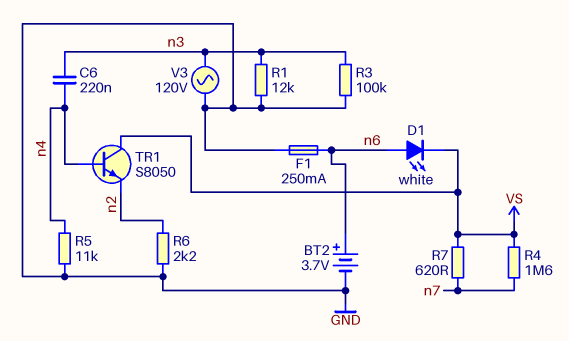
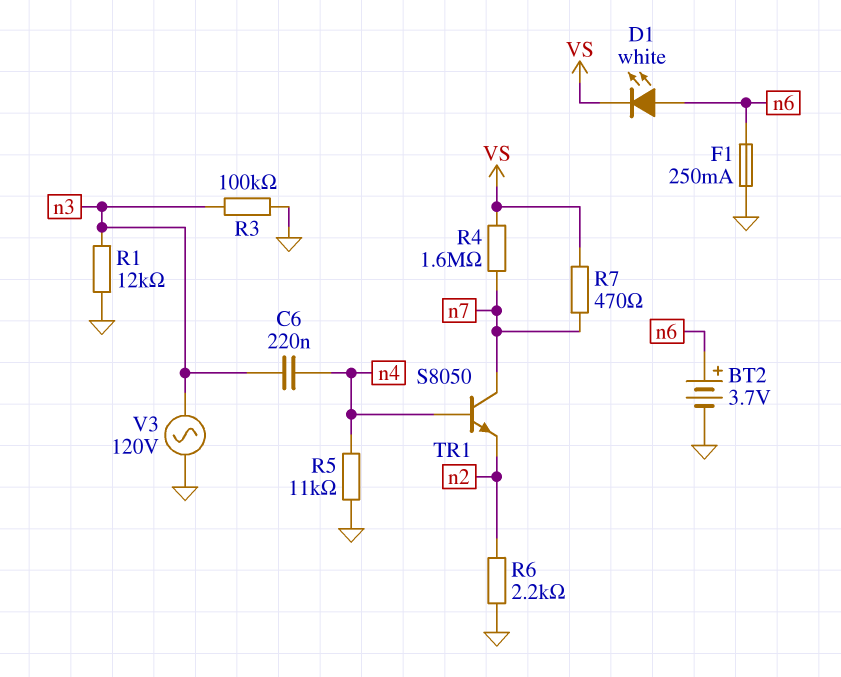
R7: 620 (VS, n7) -> 470 (VS, n7)
TR1: NPN S8050 (B n4, C VS, E n2) -> NPN S8050 (B n4, C n7, E n2)

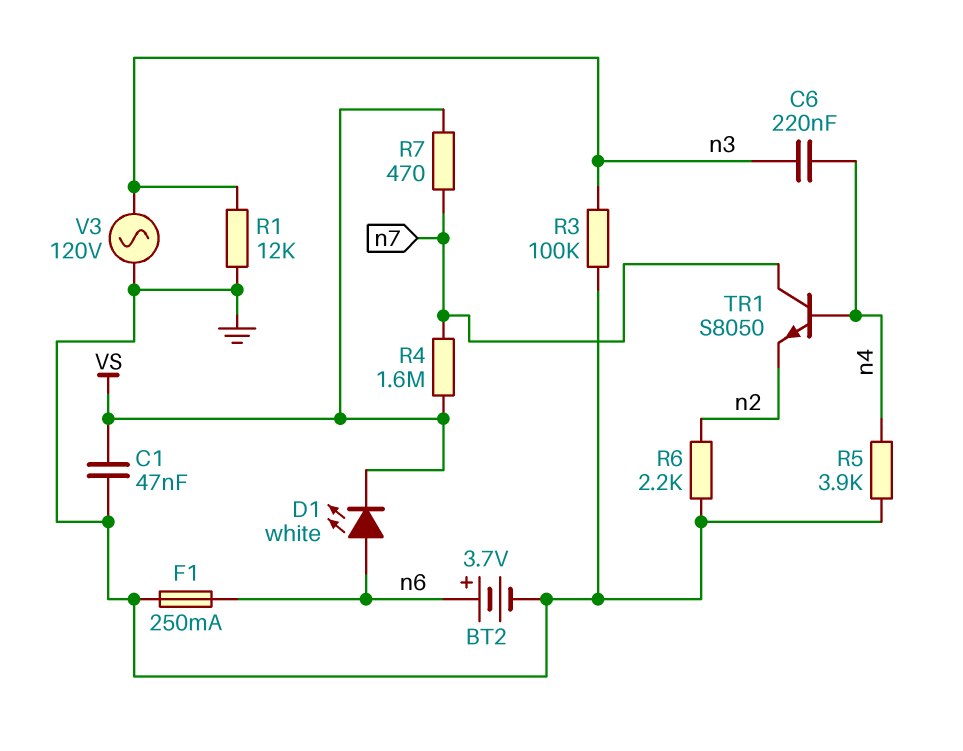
C1: none -> 47nF (GND, VS)
R5: 11k (GND, n4) -> 3.9k (GND, n4)

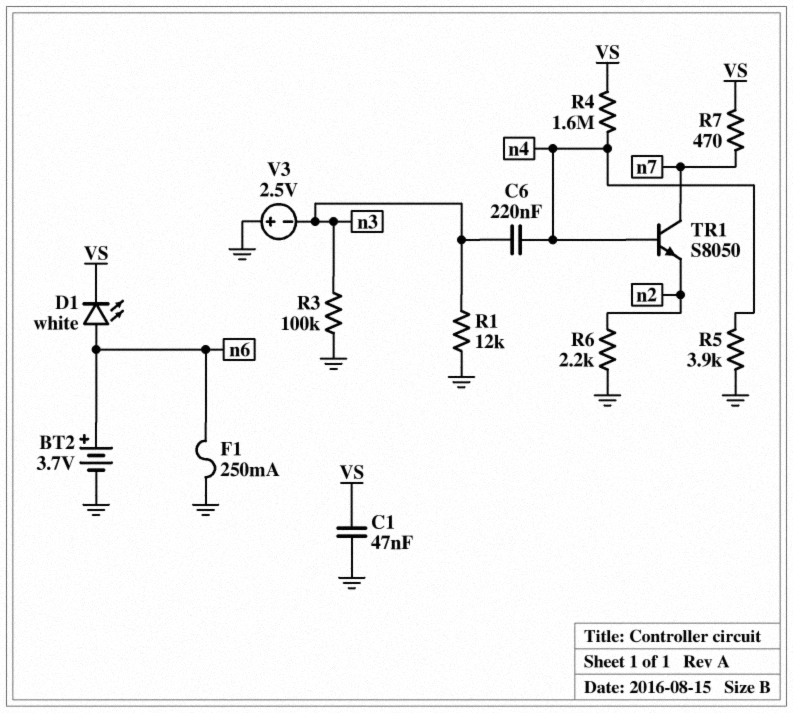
R4: 1.6M (VS, n7) -> 1.6M (VS, n4)
V3: AC 120V (GND, n3) -> 2.5V (plus GND, minus n3)

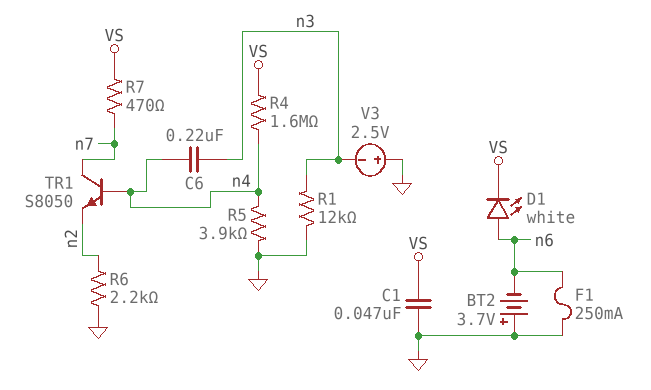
BT2: 3.7V (plus n6, minus GND) -> 3.7V (plus GND, minus n6)
R3: 100k (GND, n3) -> none

